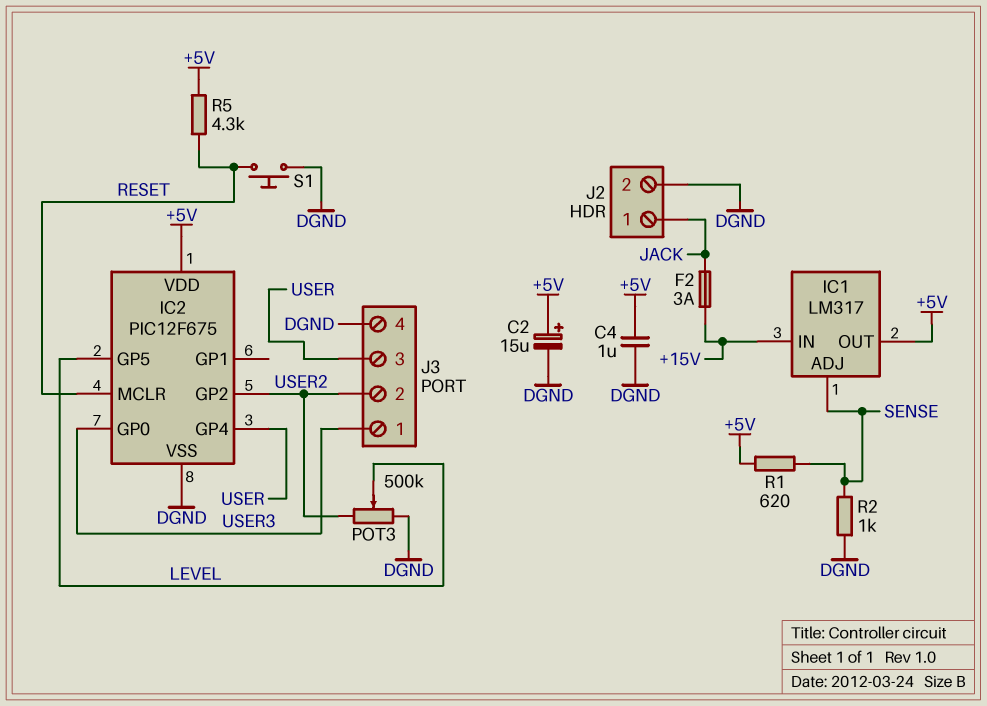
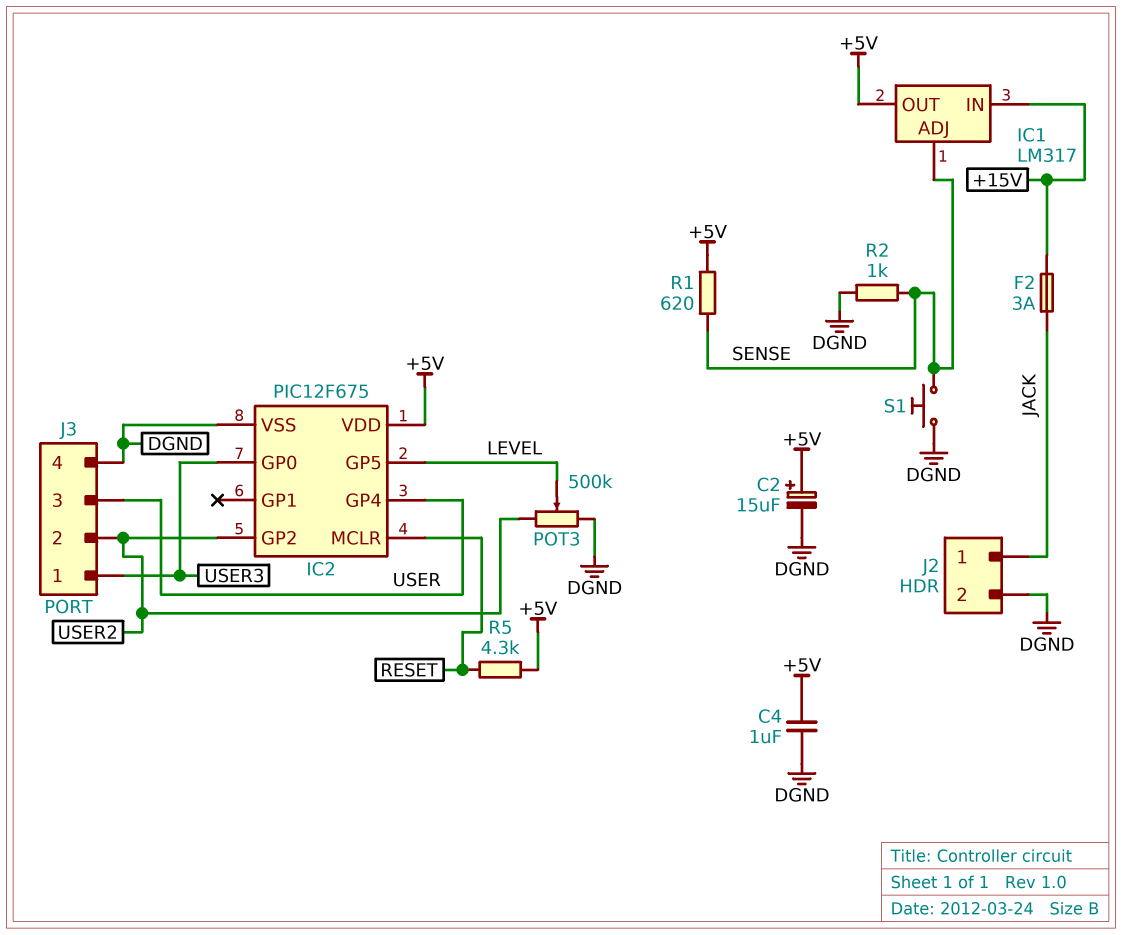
S1: button (DGND, RESET) -> button (DGND, SENSE)

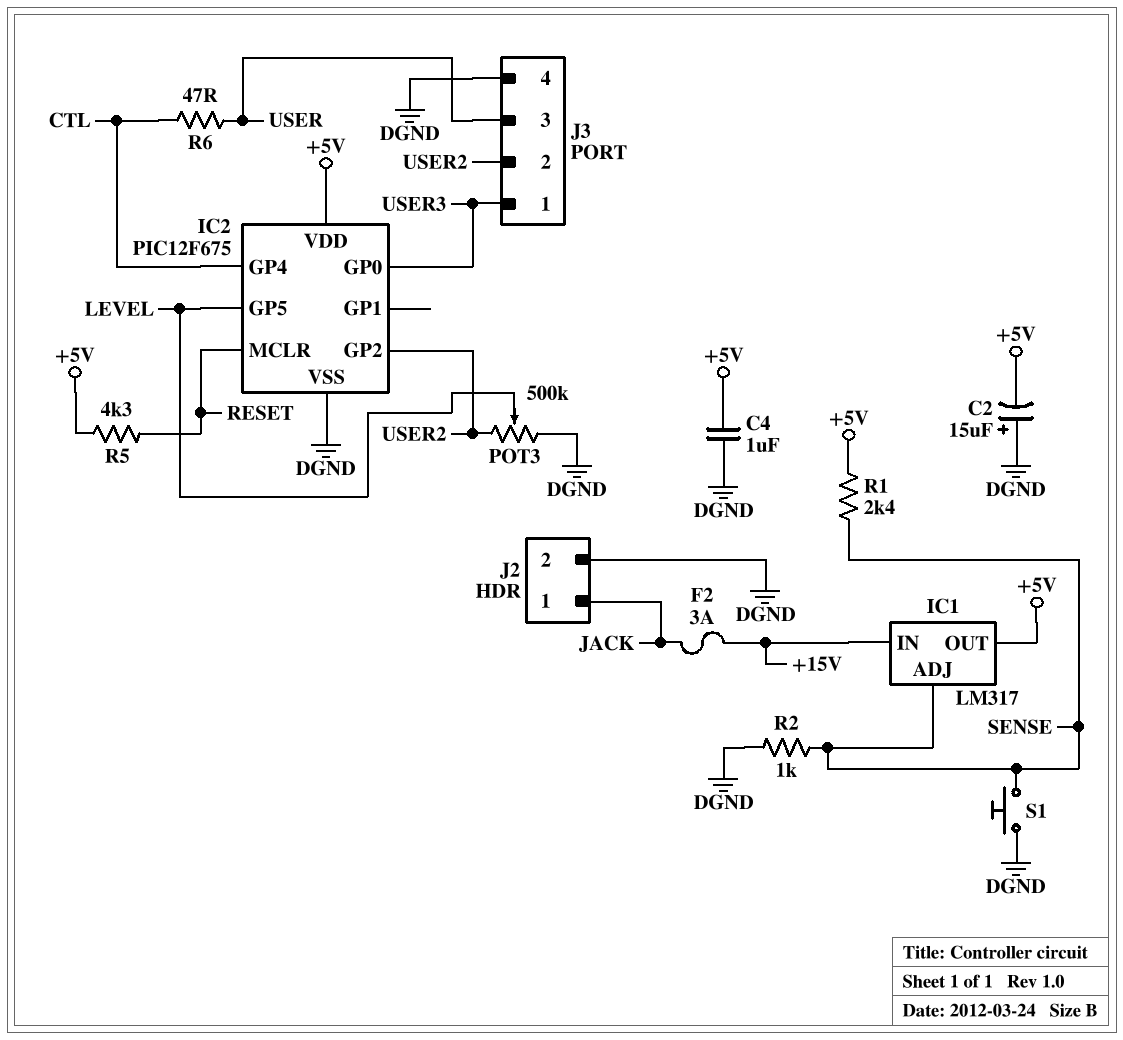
C2: 15uF (plus +5V, minus DGND) -> 15uF (plus DGND, minus +5V)
IC2 pin GP4: USER -> CTL
R1: 620 (+5V, SENSE) -> 2.4k (+5V, SENSE)
R6: none -> 47 (CTL, USER)

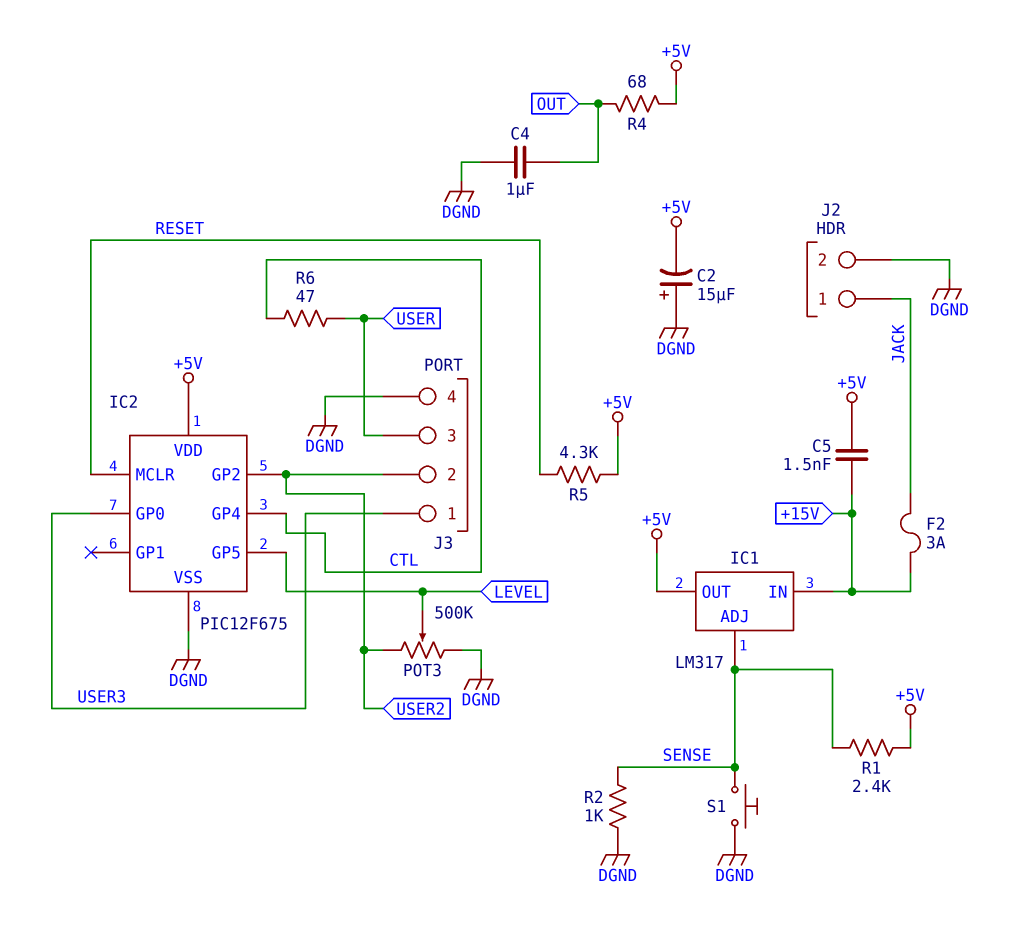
C4: 1uF (+5V, DGND) -> 1uF (DGND, OUT)
C5: none -> 1.5nF (+5V, +15V)
R4: none -> 68 (+5V, OUT)

